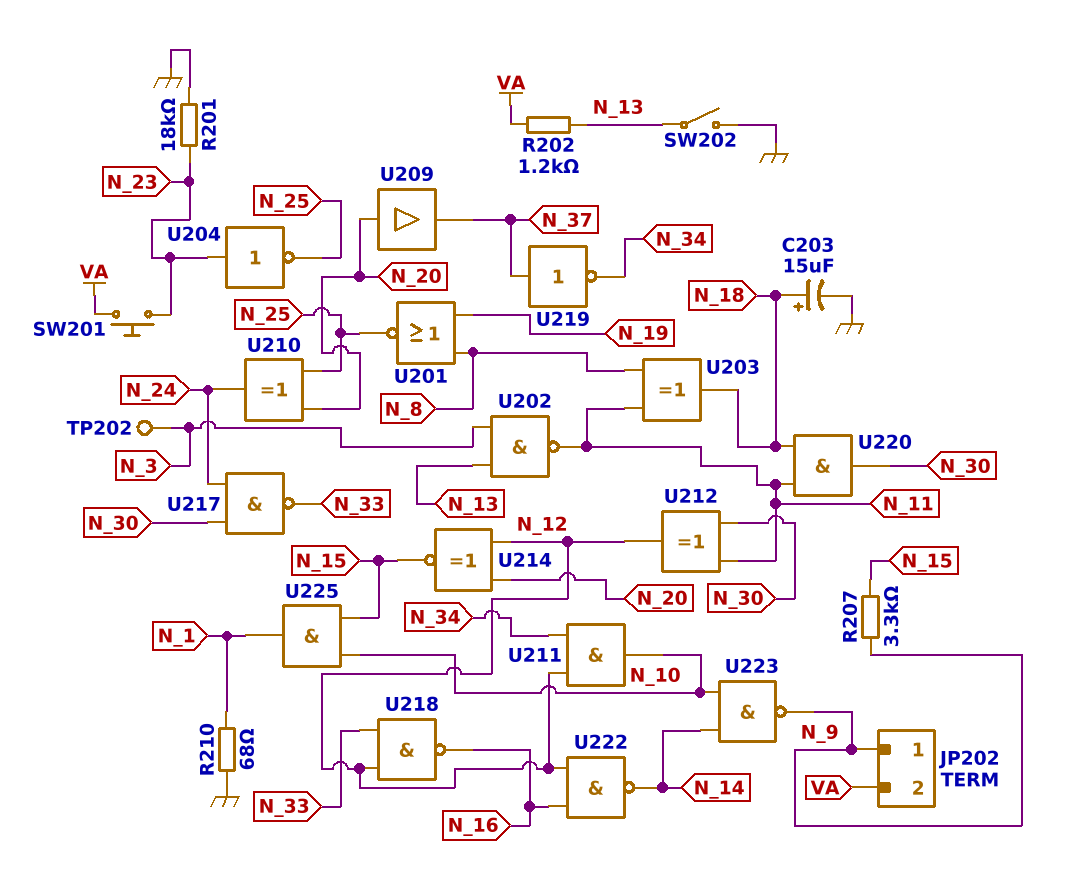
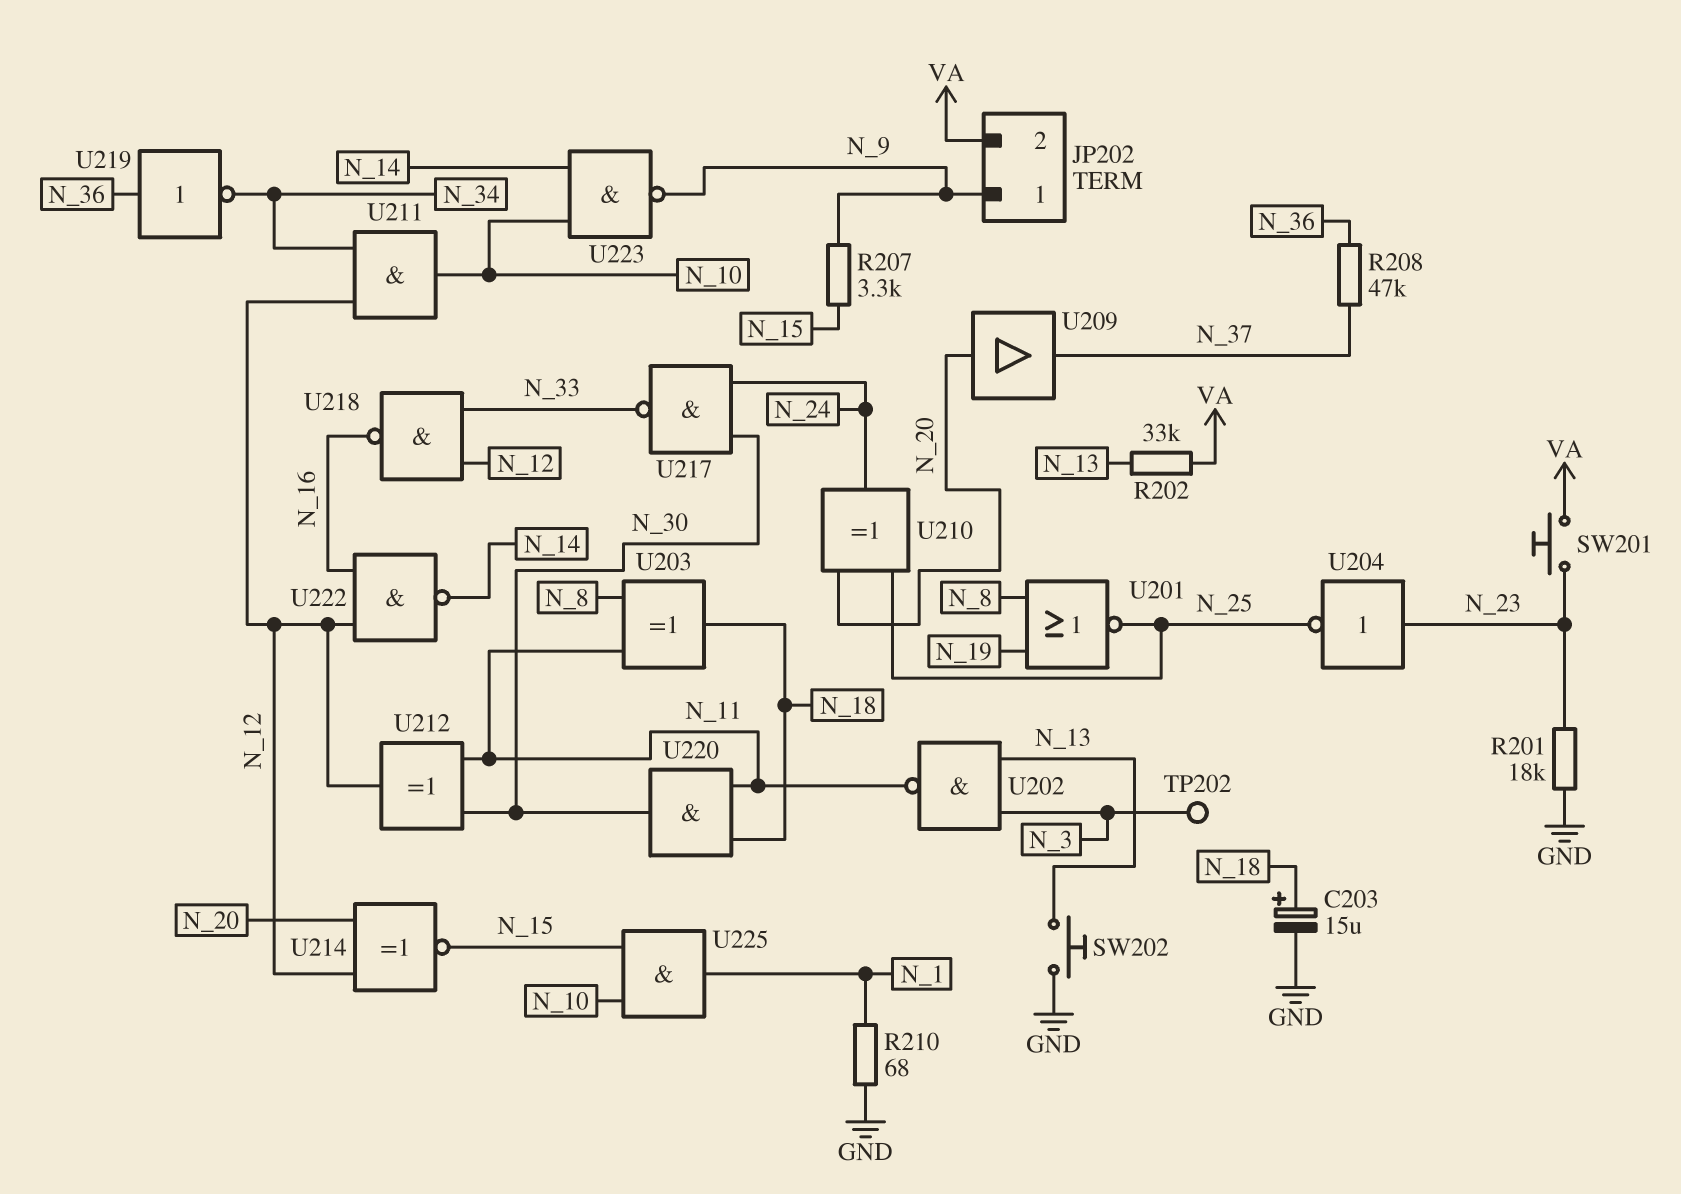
R202: 1.2k (N_13, VA) -> 33k (N_13, VA)
R208: none -> 47k (N_36, N_37)
SW202: switch (GND, N_13) -> button (GND, N_13)
U219: NOT (in N_37, out N_34) -> NOT (in N_36, out N_34)

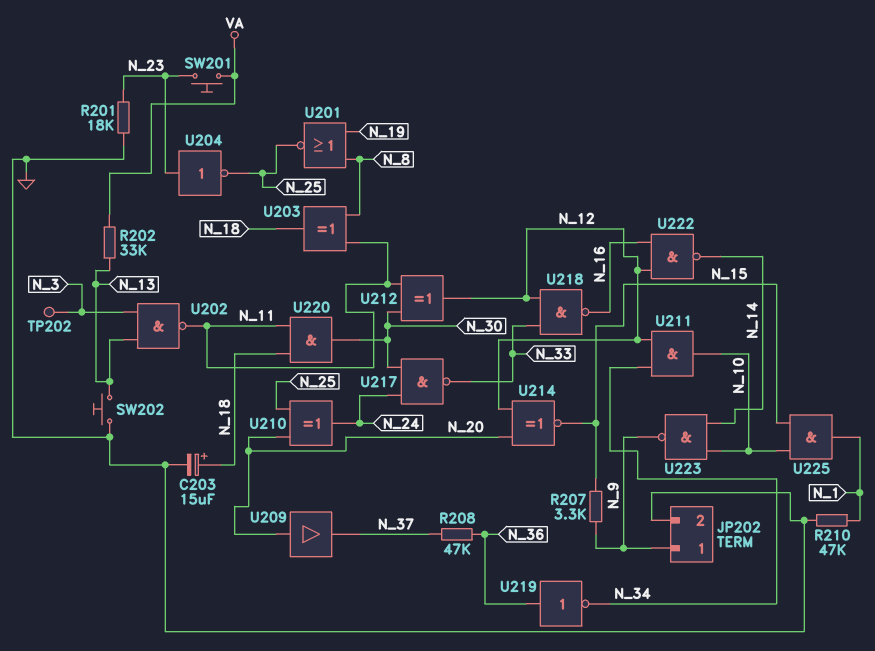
JP202 pin 2: VA -> GND
R210: 68 (GND, N_1) -> 47k (GND, N_1)

